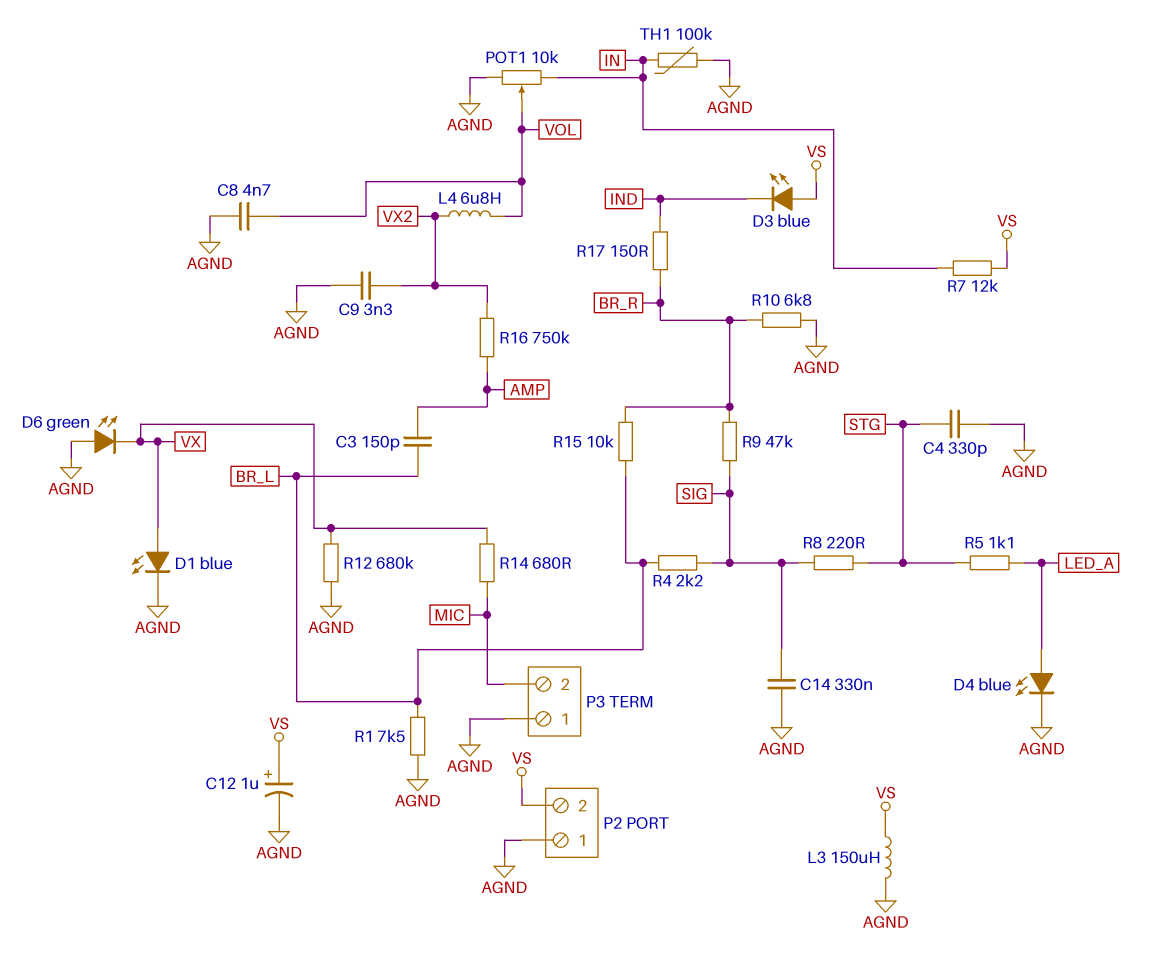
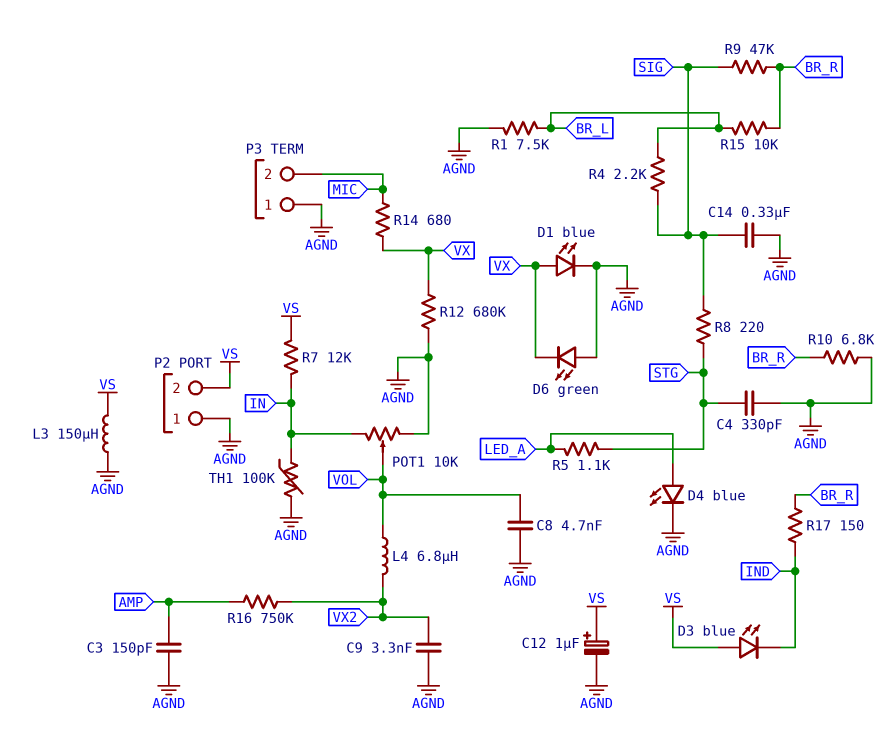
C3: 150pF (AMP, BR_L) -> 150pF (AGND, AMP)

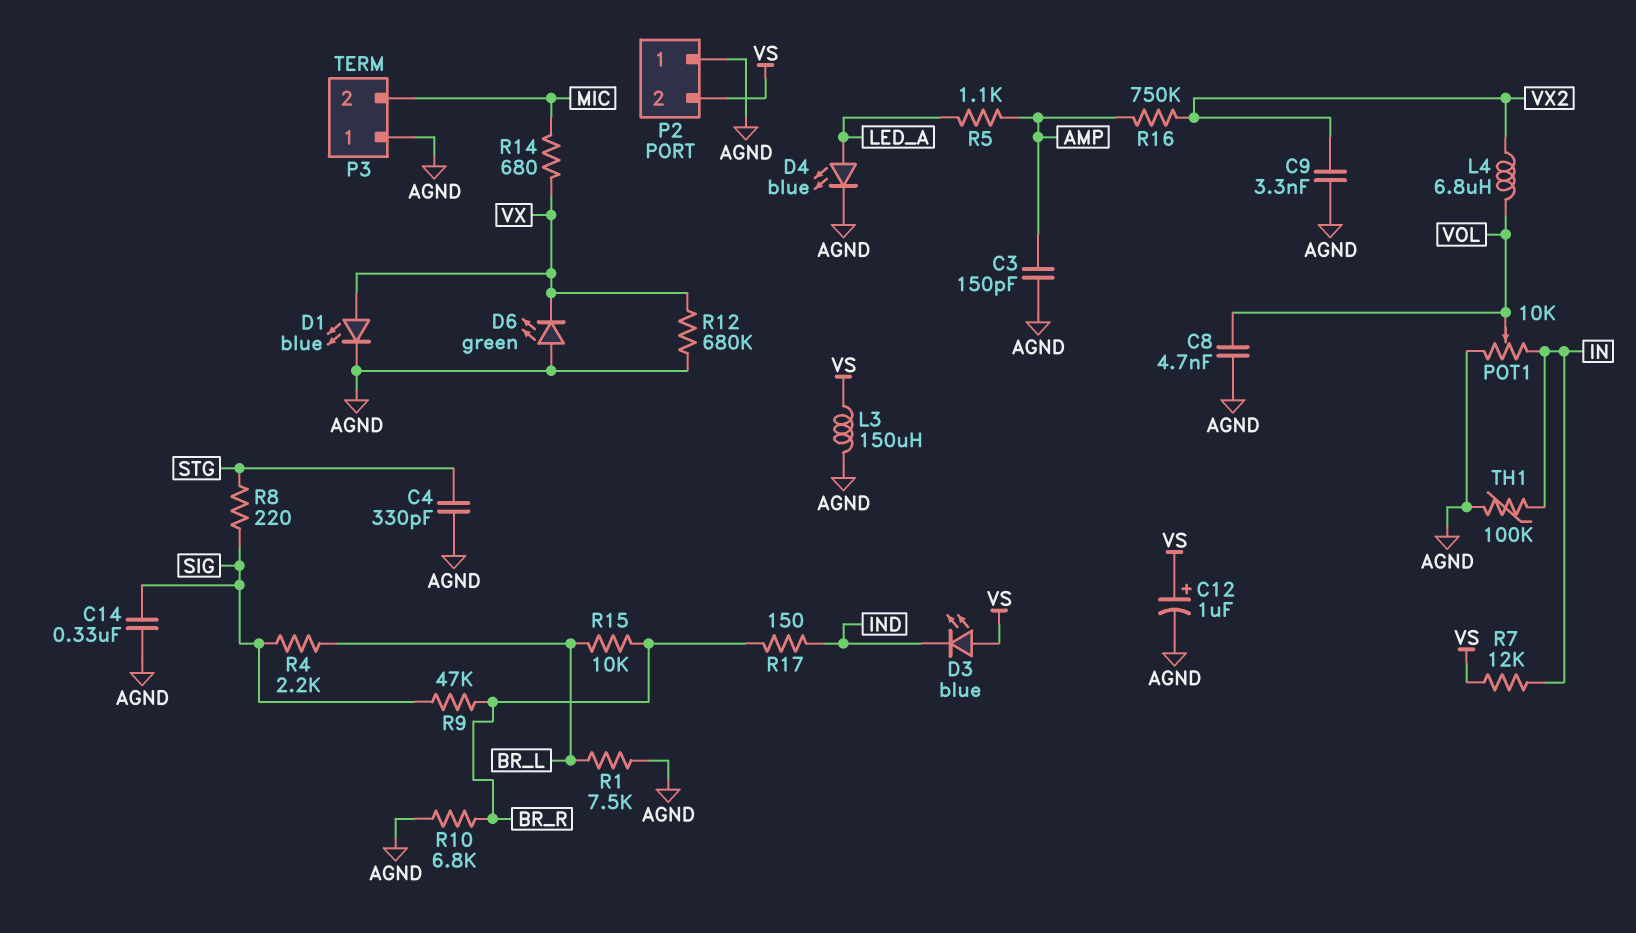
R5: 1.1k (LED_A, STG) -> 1.1k (AMP, LED_A)

